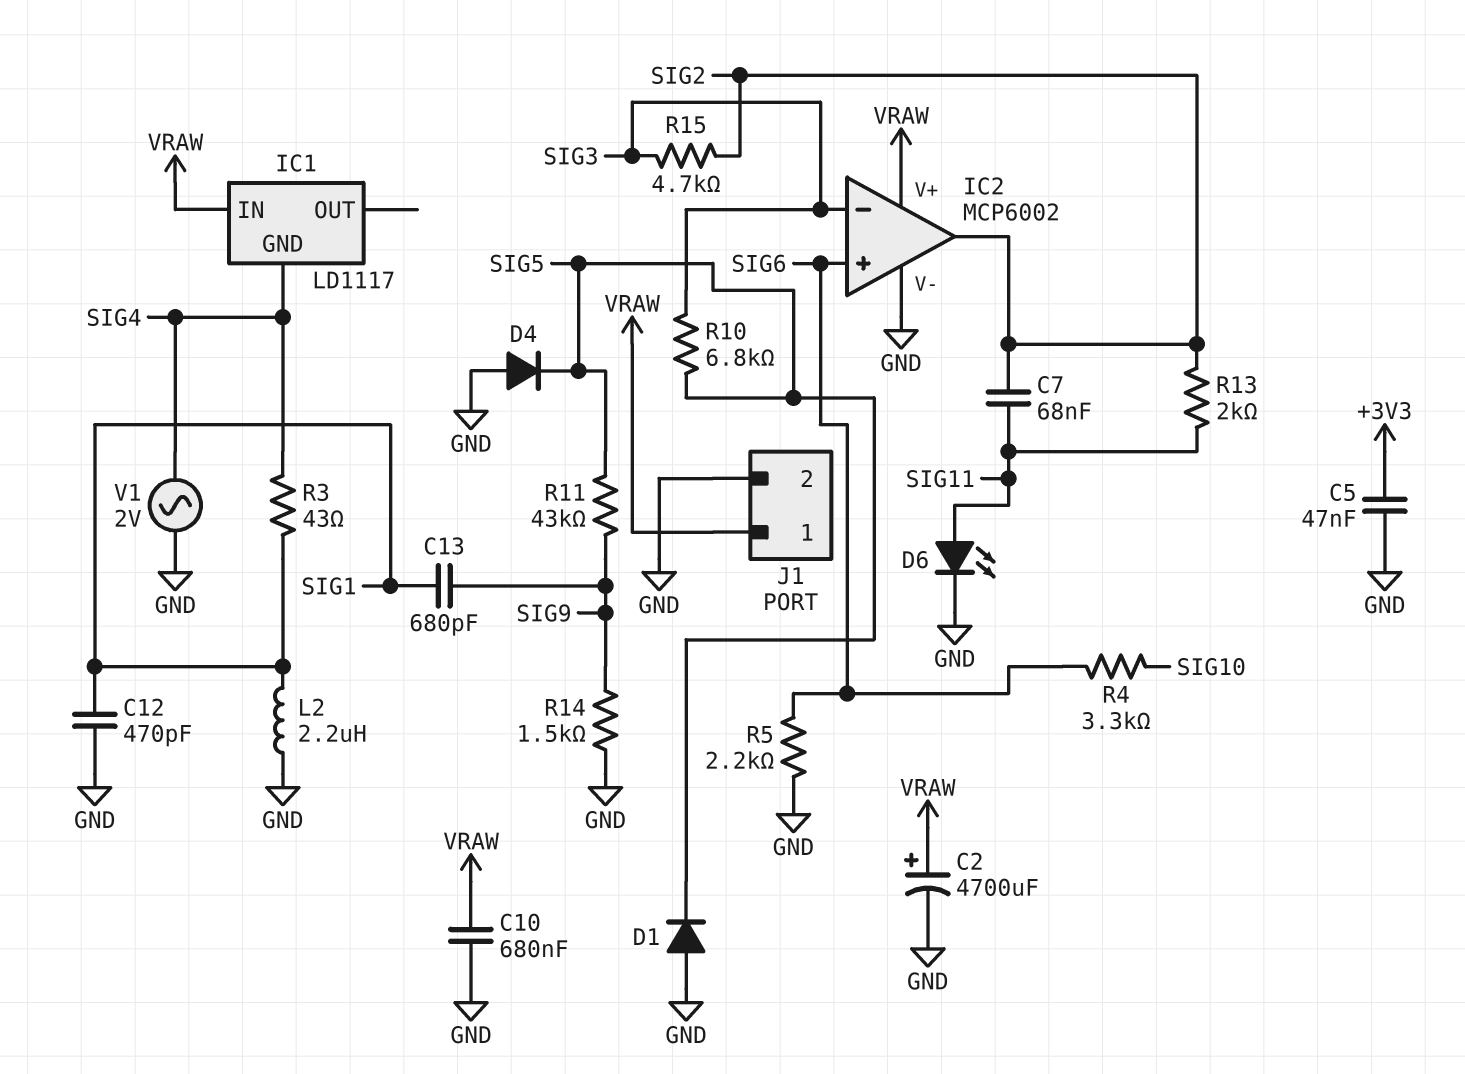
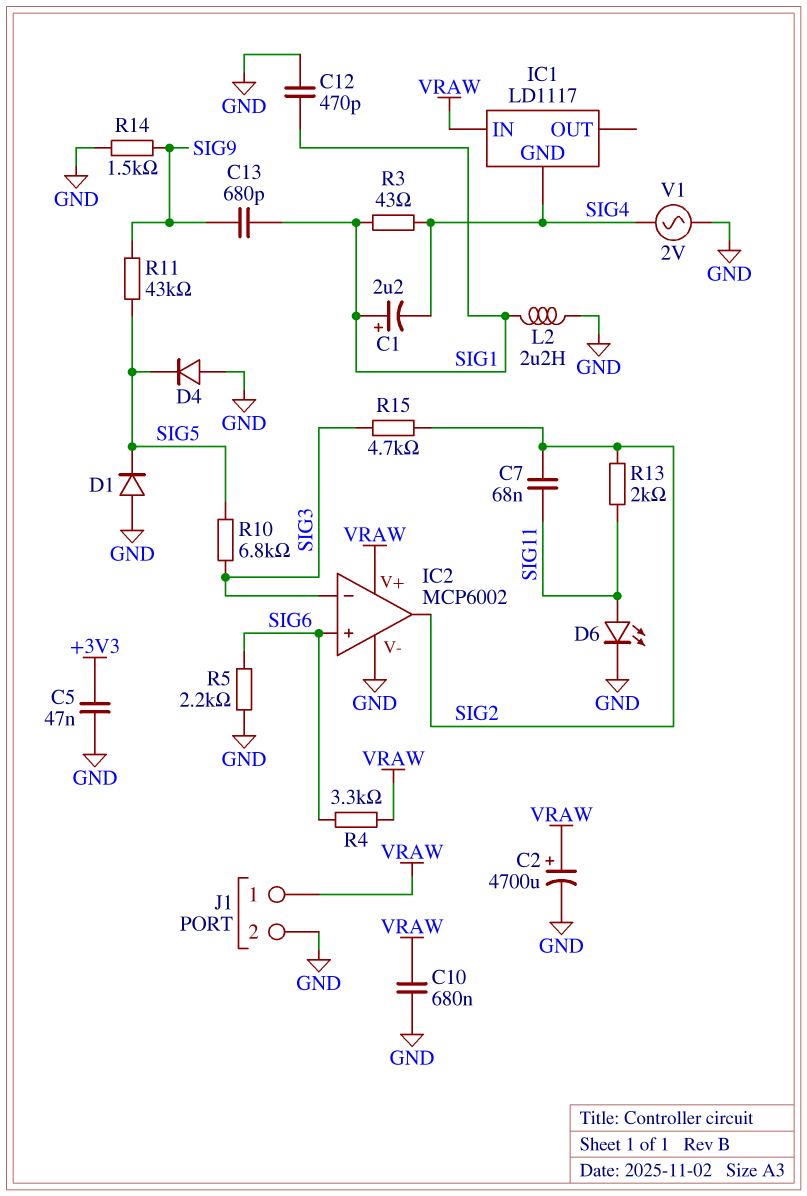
C1: none -> 2.2uF (plus SIG1, minus SIG4)
R4: 3.3k (SIG6, SIG10) -> 3.3k (SIG6, VRAW)

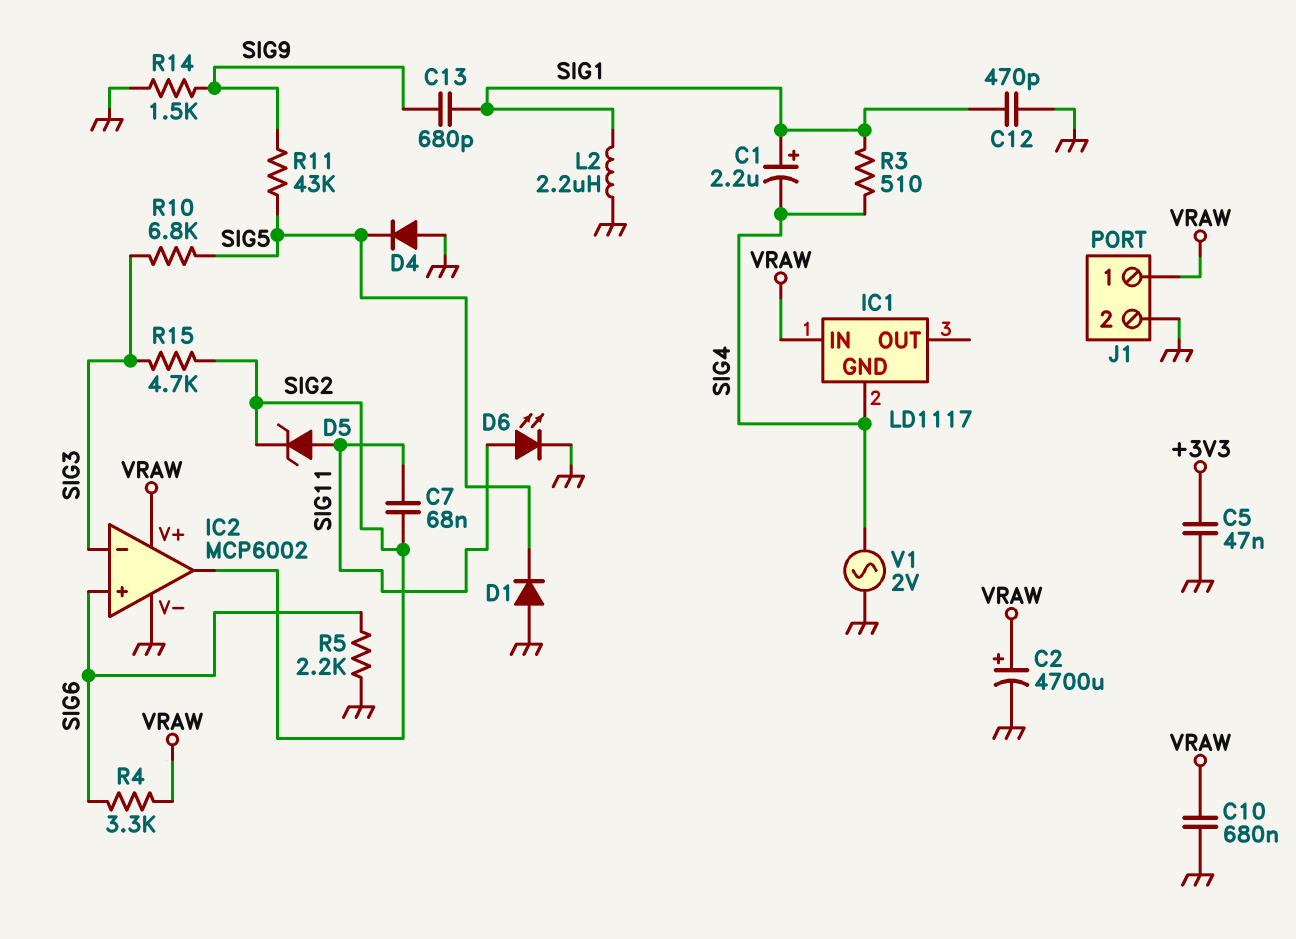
D5: none -> zener (A SIG11, K SIG2)
R3: 43 (SIG1, SIG4) -> 510 (SIG1, SIG4)
R13: 2k (SIG2, SIG11) -> none

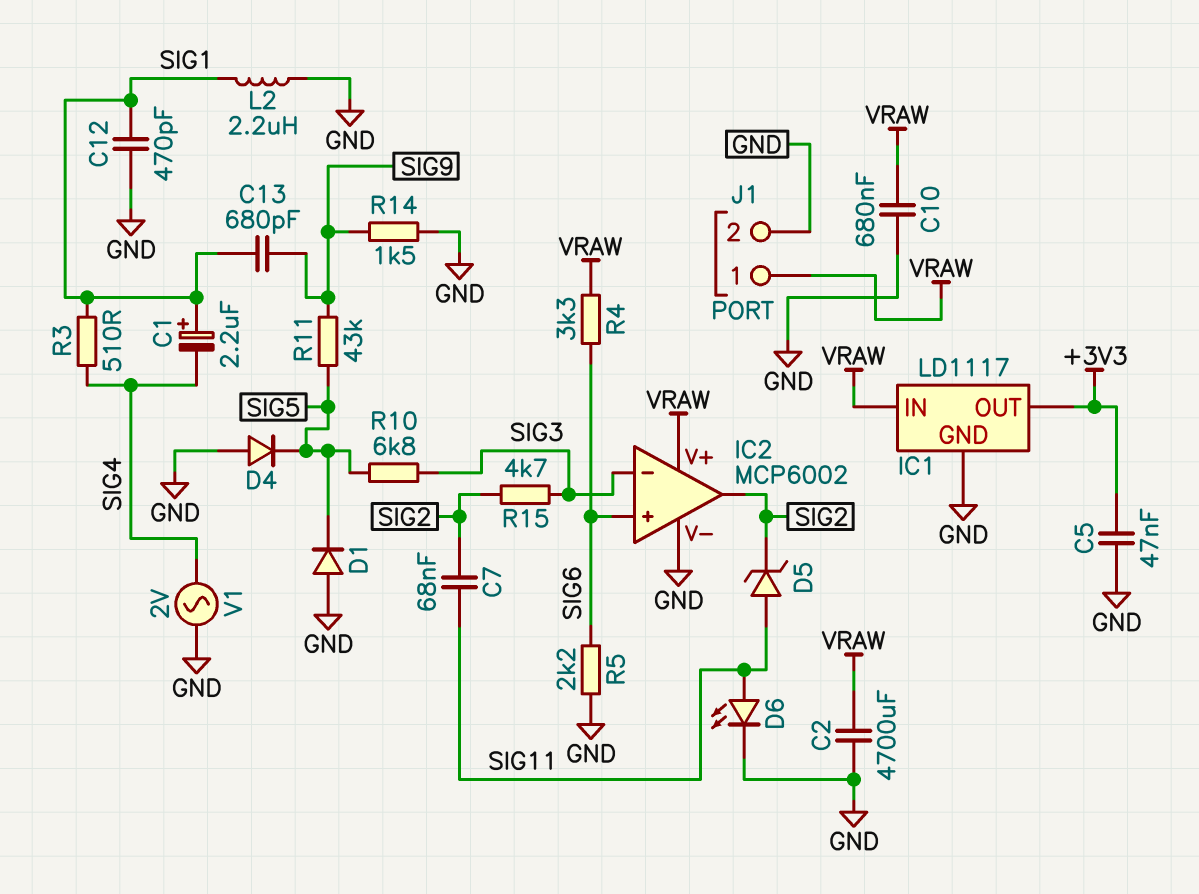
C2: 4700uF (plus VRAW, minus GND) -> 4700uF (GND, VRAW)
IC1 pin GND: SIG4 -> GND
IC1 pin OUT: none -> +3V3

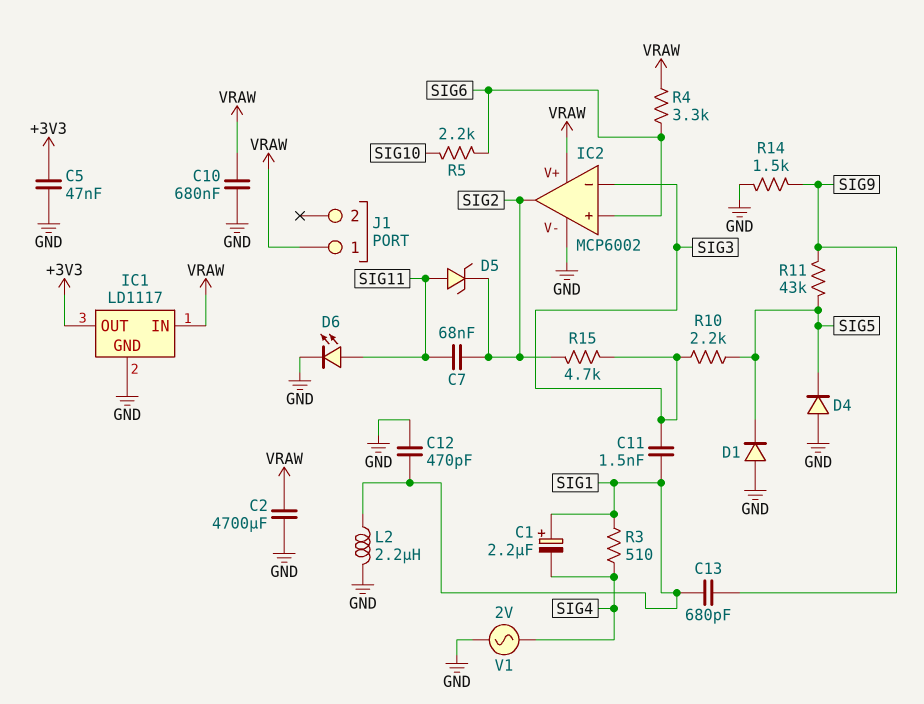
C11: none -> 1.5nF (SIG1, SIG3)
J1 pin 2: GND -> none
R5: 2.2k (GND, SIG6) -> 2.2k (SIG6, SIG10)
R10: 6.8k (SIG3, SIG5) -> 2.2k (SIG3, SIG5)

